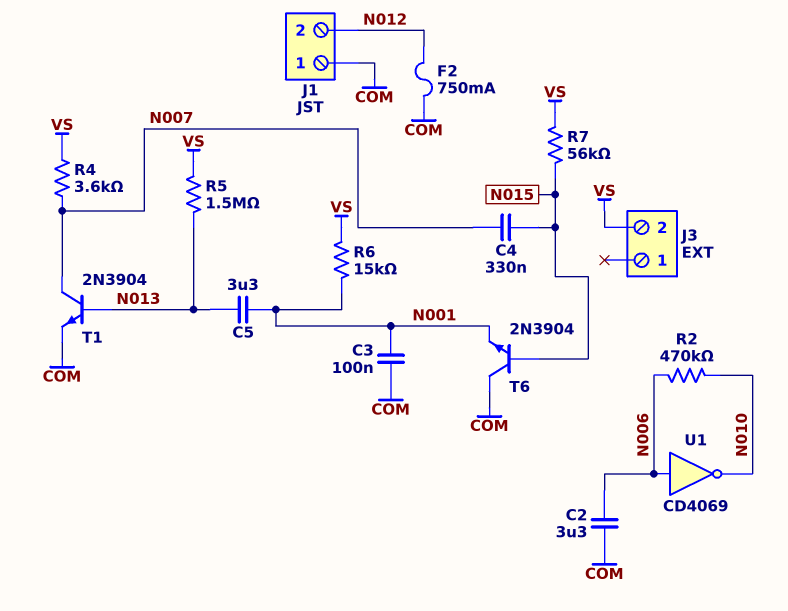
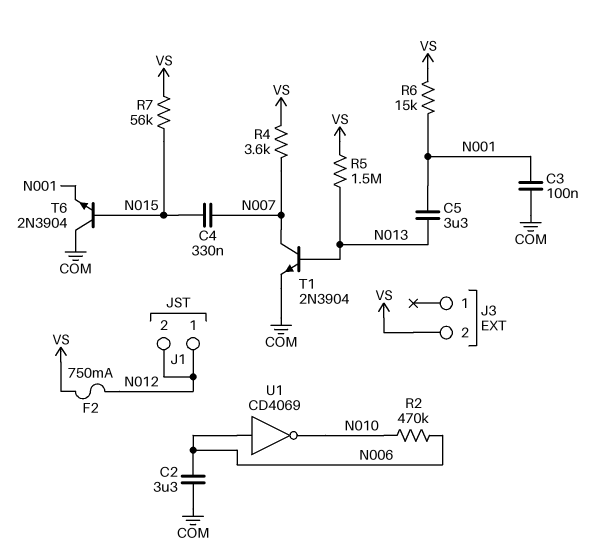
F2: 750mA (COM, N012) -> 750mA (N012, VS)
J1 pin 1: COM -> N012

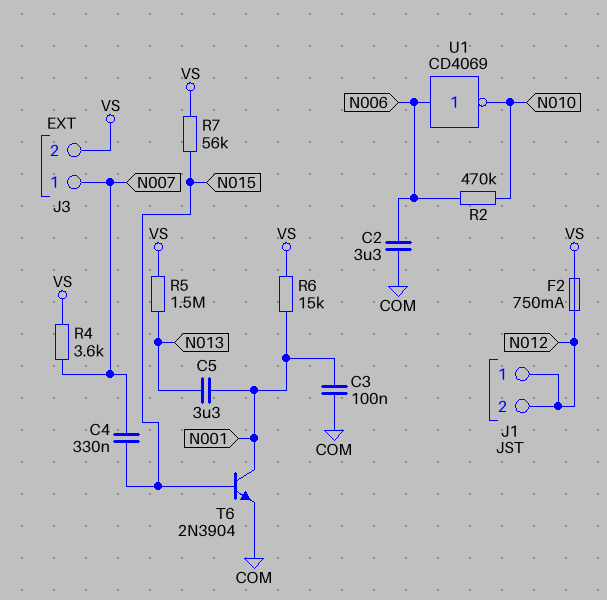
J3 pin 1: none -> N007
T1: NPN 2N3904 (B N013, C N007, E COM) -> none
T6: NPN 2N3904 (B N015, C COM, E N001) -> NPN 2N3904 (B N015, C N001, E COM)

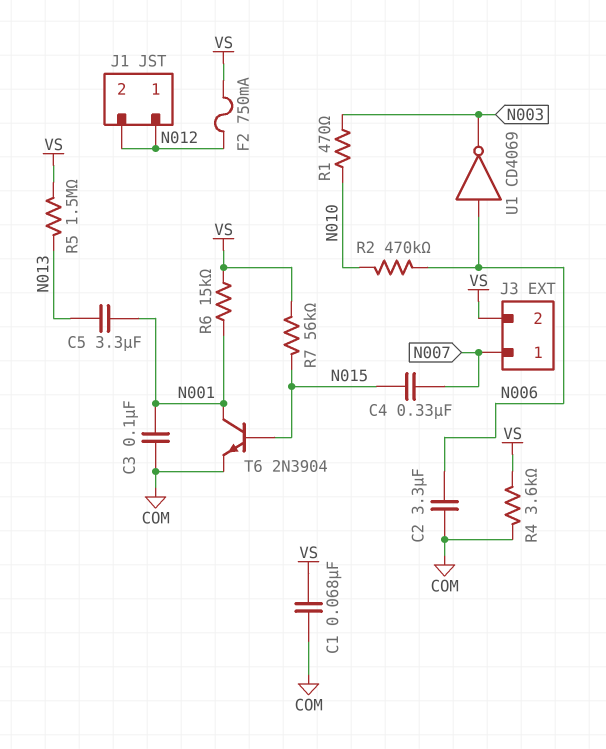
C1: none -> 68nF (COM, VS)
R1: none -> 470 (N003, N010)
R4: 3.6k (N007, VS) -> 3.6k (COM, VS)
U1: NOT CD4069 (in N006, out N010) -> NOT CD4069 (in N006, out N003)

